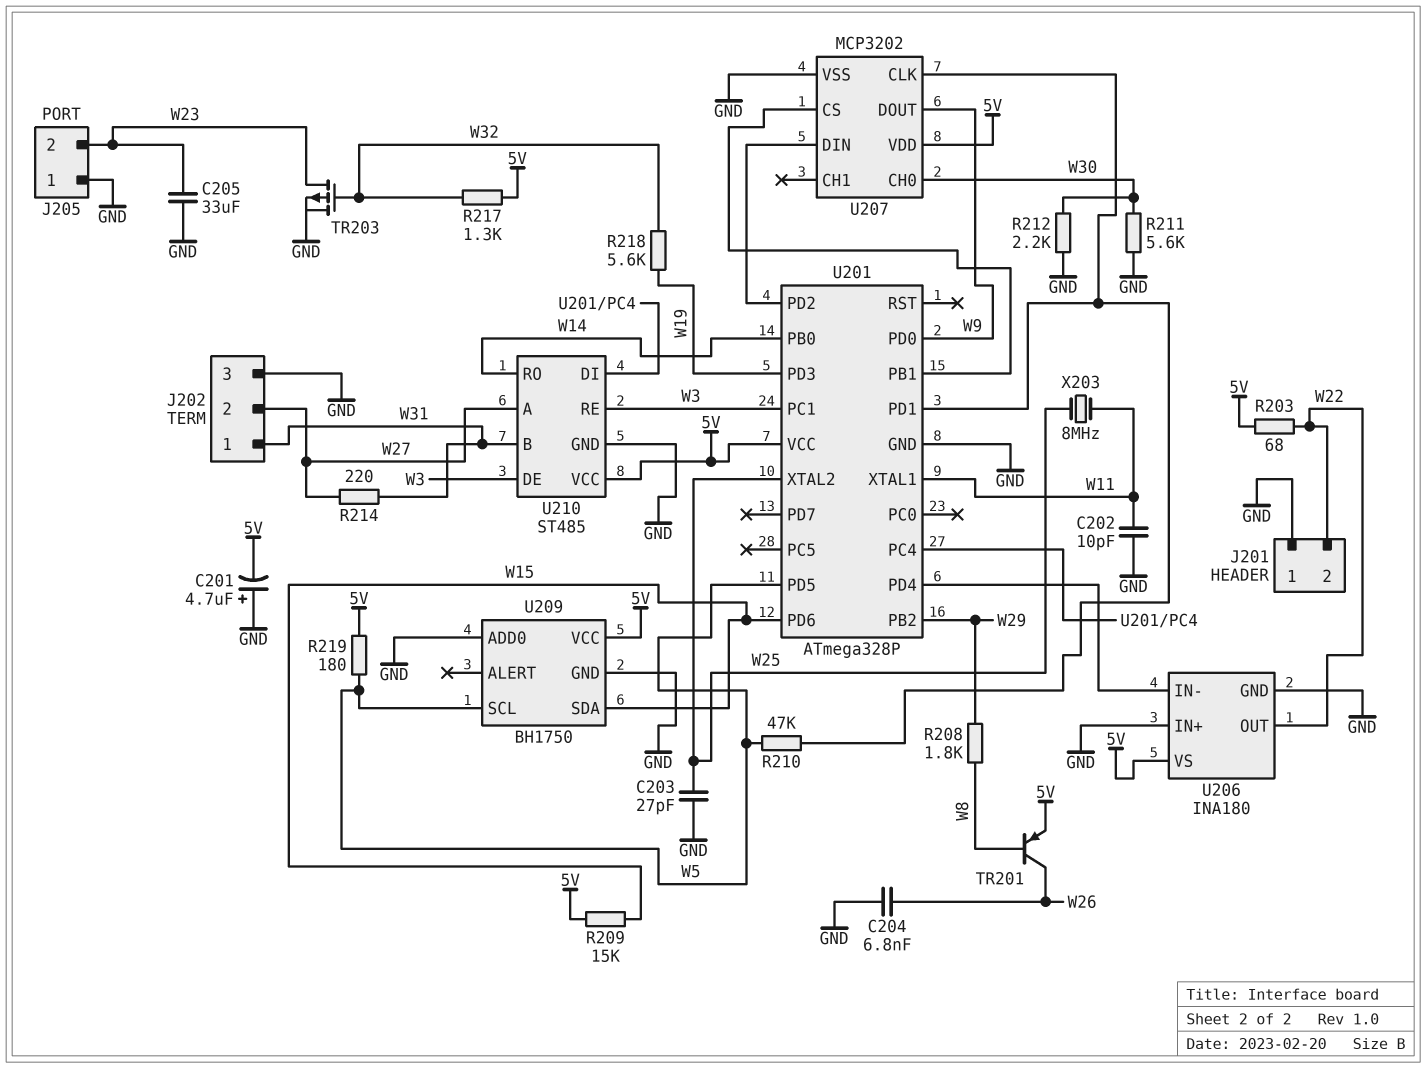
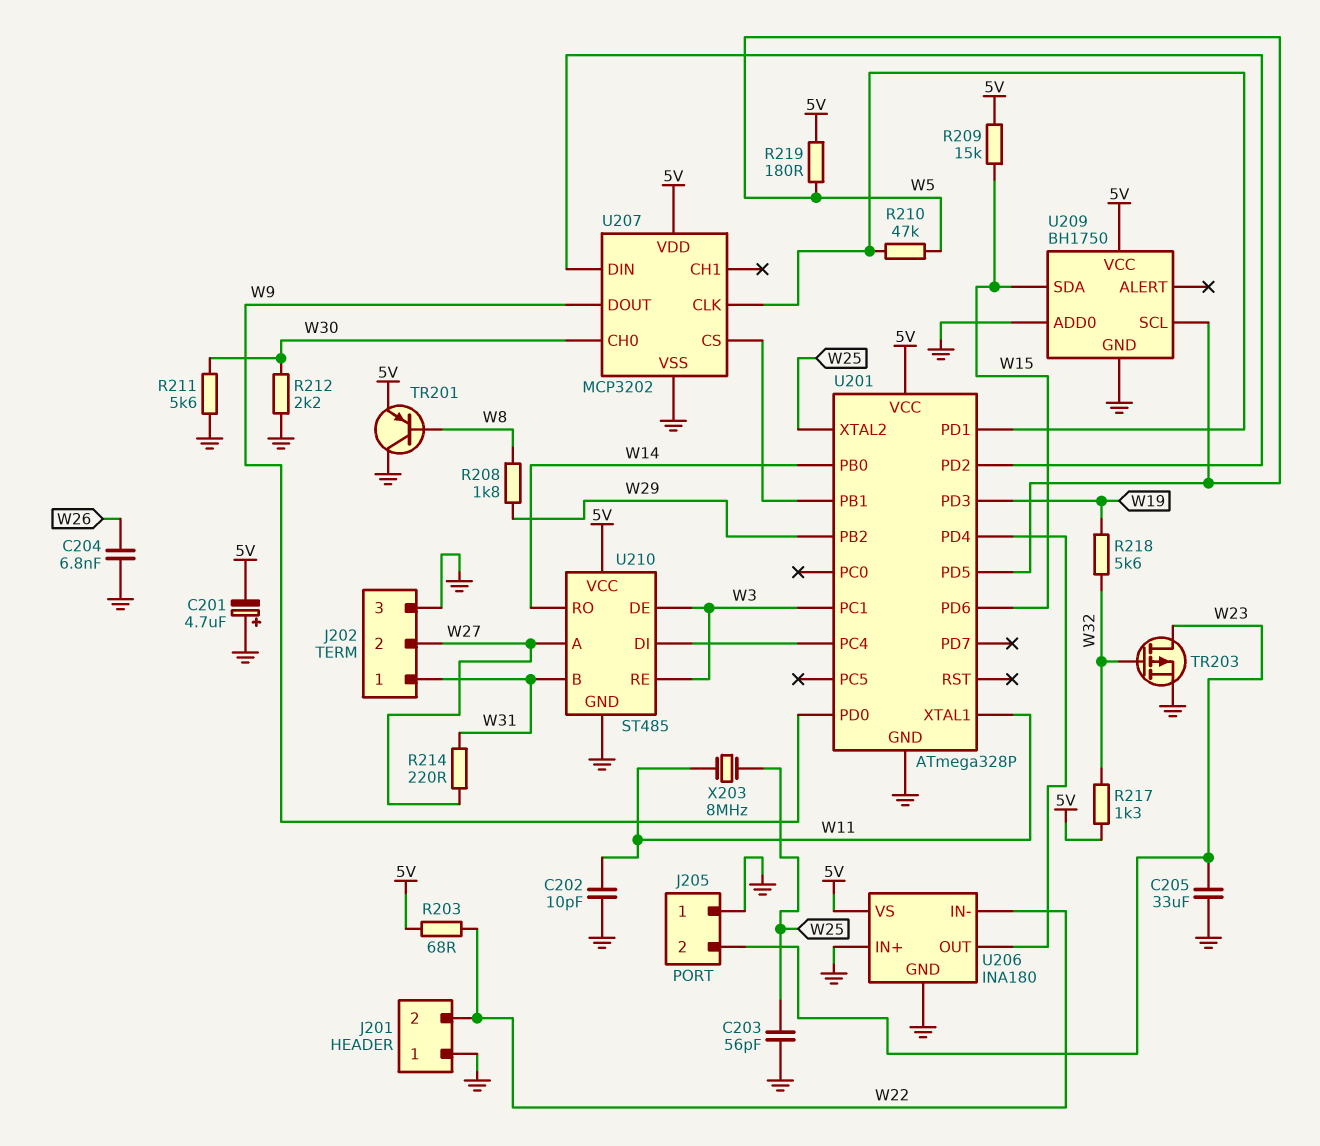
C203: 27pF (GND, W25) -> 56pF (GND, W25)
TR201: PNP (B W8, C W26, E 5V) -> PNP (B W8, C GND, E 5V)
U206 pin IN-: U201/PD4 -> W22
U206 pin OUT: W22 -> U201/PD4

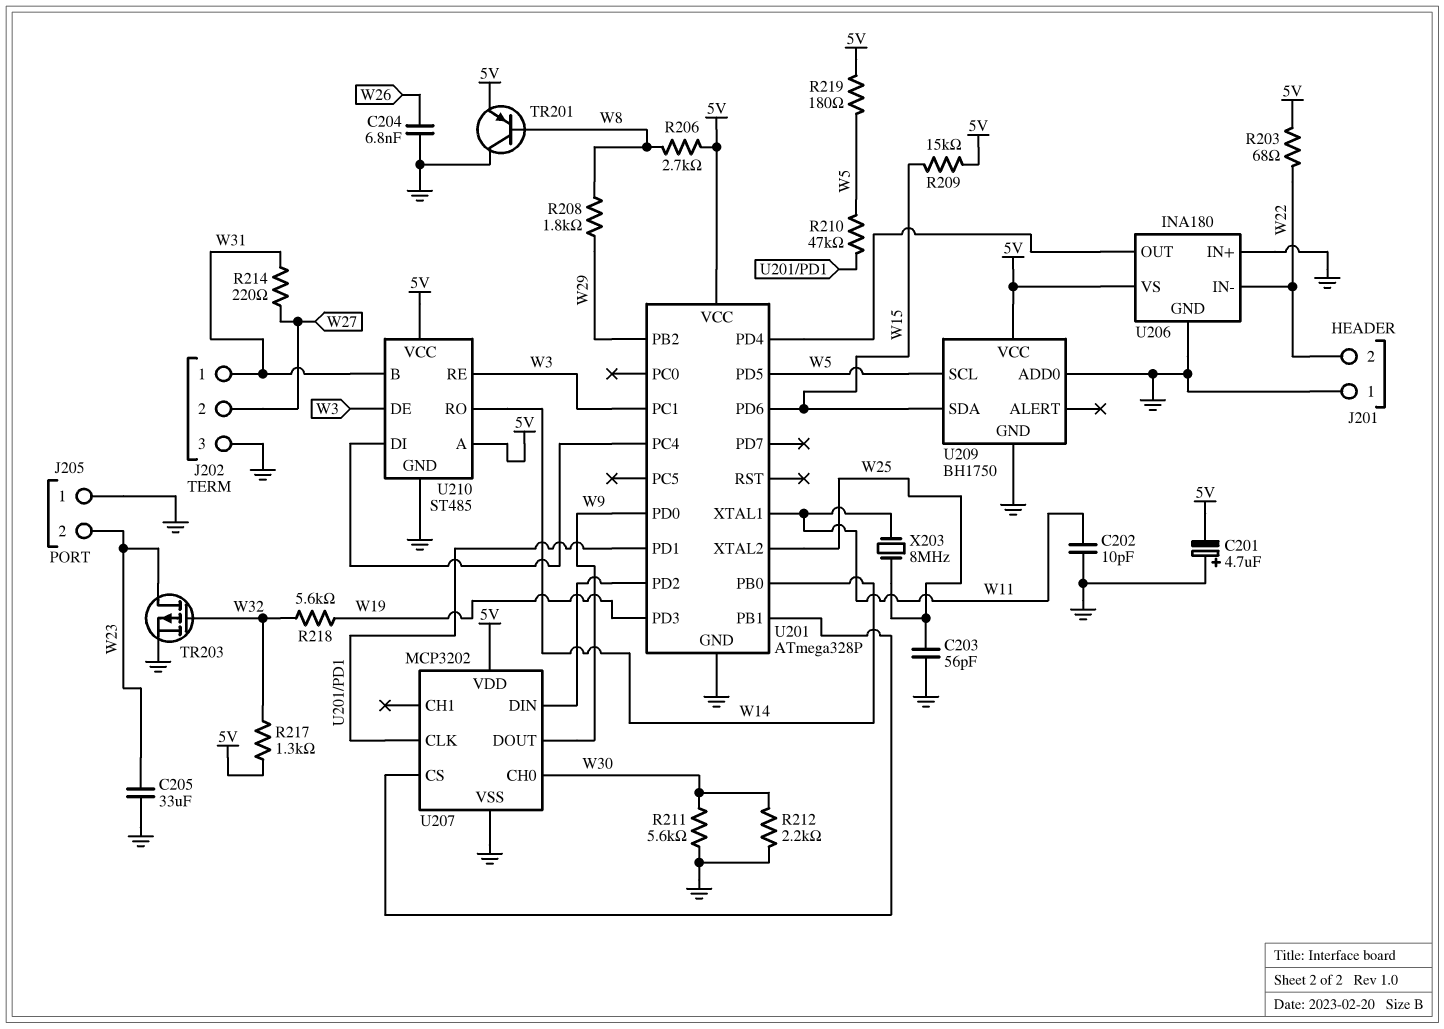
R206: none -> 2.7k (5V, W8)
U210 pin A: W27 -> 5V

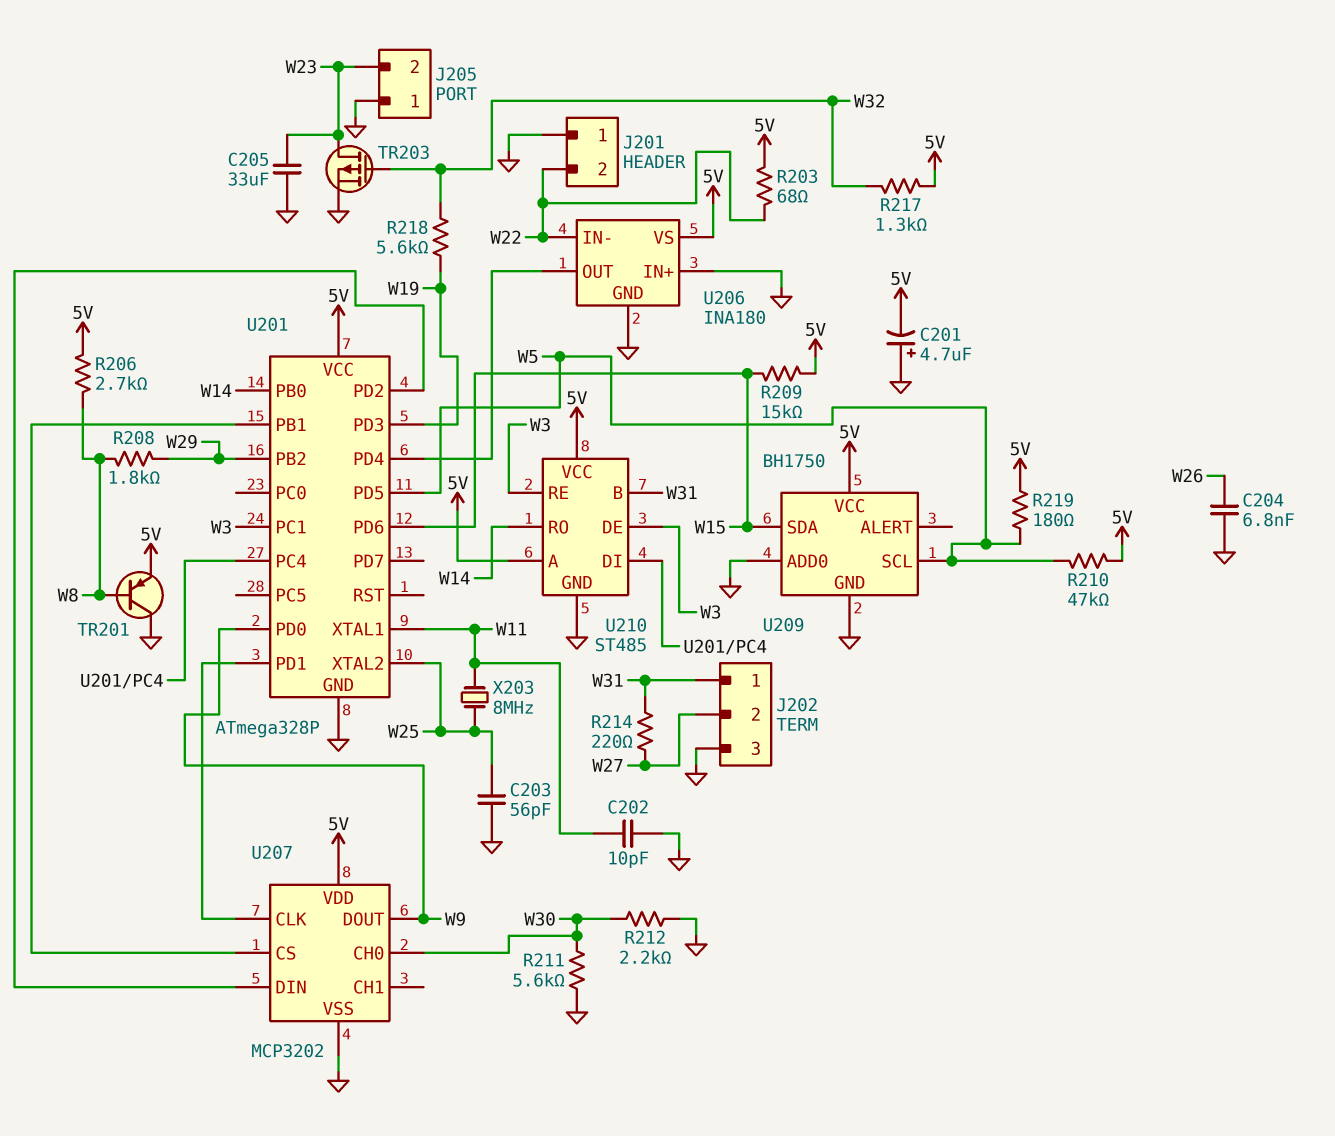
R210: 47k (U201/PD1, W5) -> 47k (5V, W5)

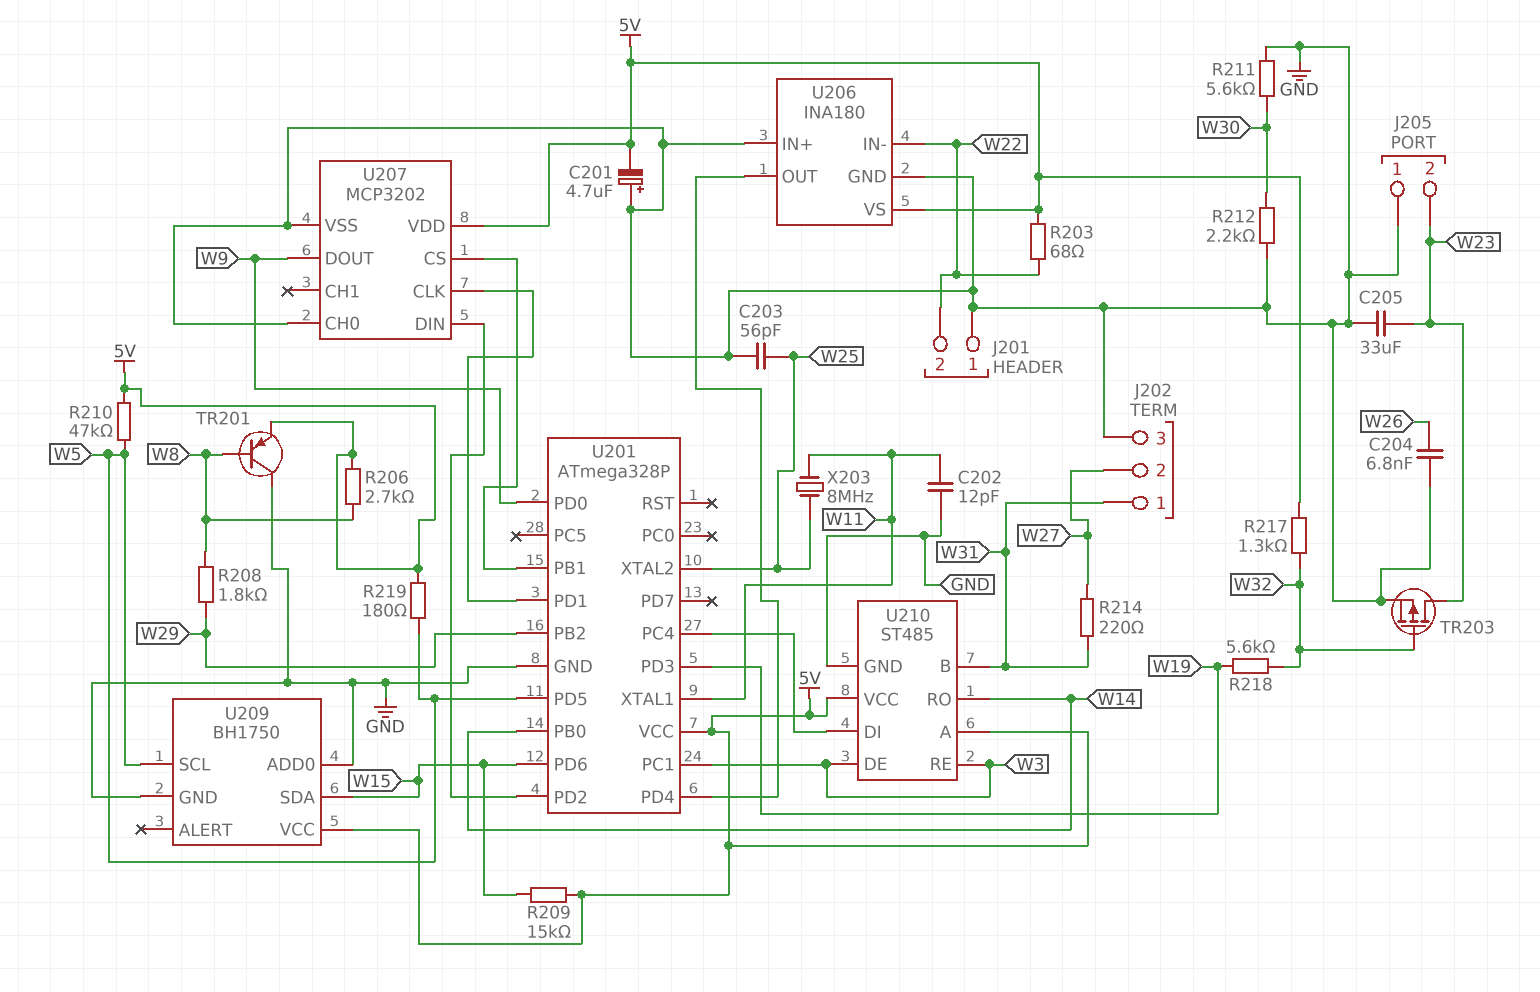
C202: 10pF (GND, W11) -> 12pF (GND, W11)
U207 pin CH0: W30 -> GND

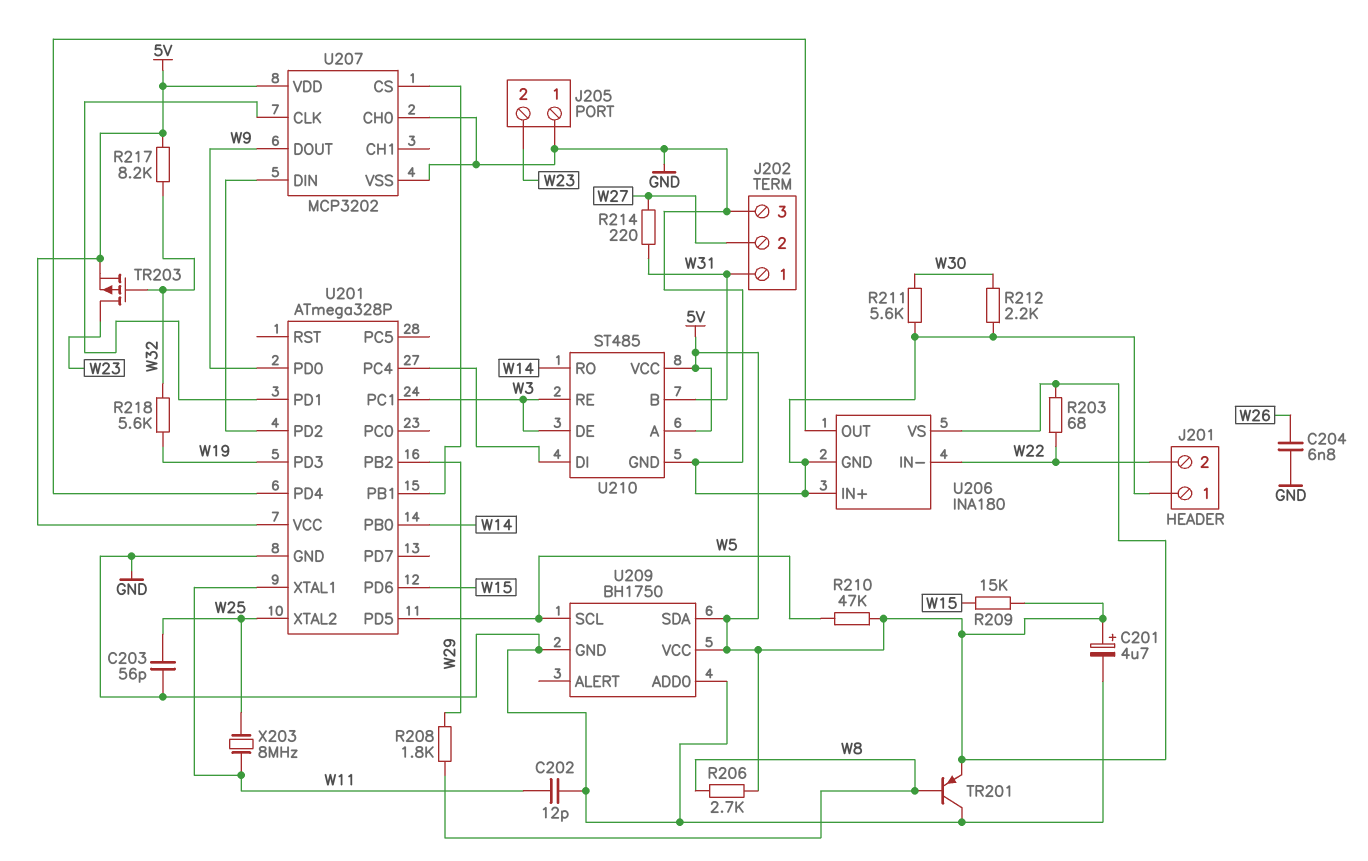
C201: 4.7uF (plus GND, minus 5V) -> 4.7uF (plus 5V, minus GND)
C205: 33uF (GND, W23) -> none
R217: 1.3k (5V, W32) -> 8.2k (5V, W32)
R219: 180 (5V, W5) -> none
TR203: PMOS (G W32, D W23, S GND) -> PMOS (G W32, D W23, S 5V)
U209 pin SDA: W15 -> 5V

